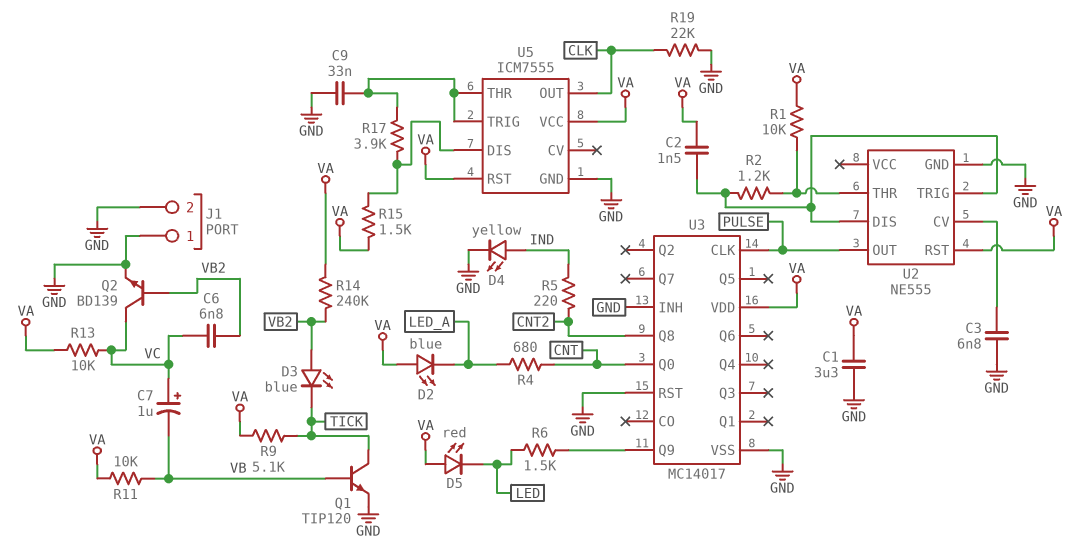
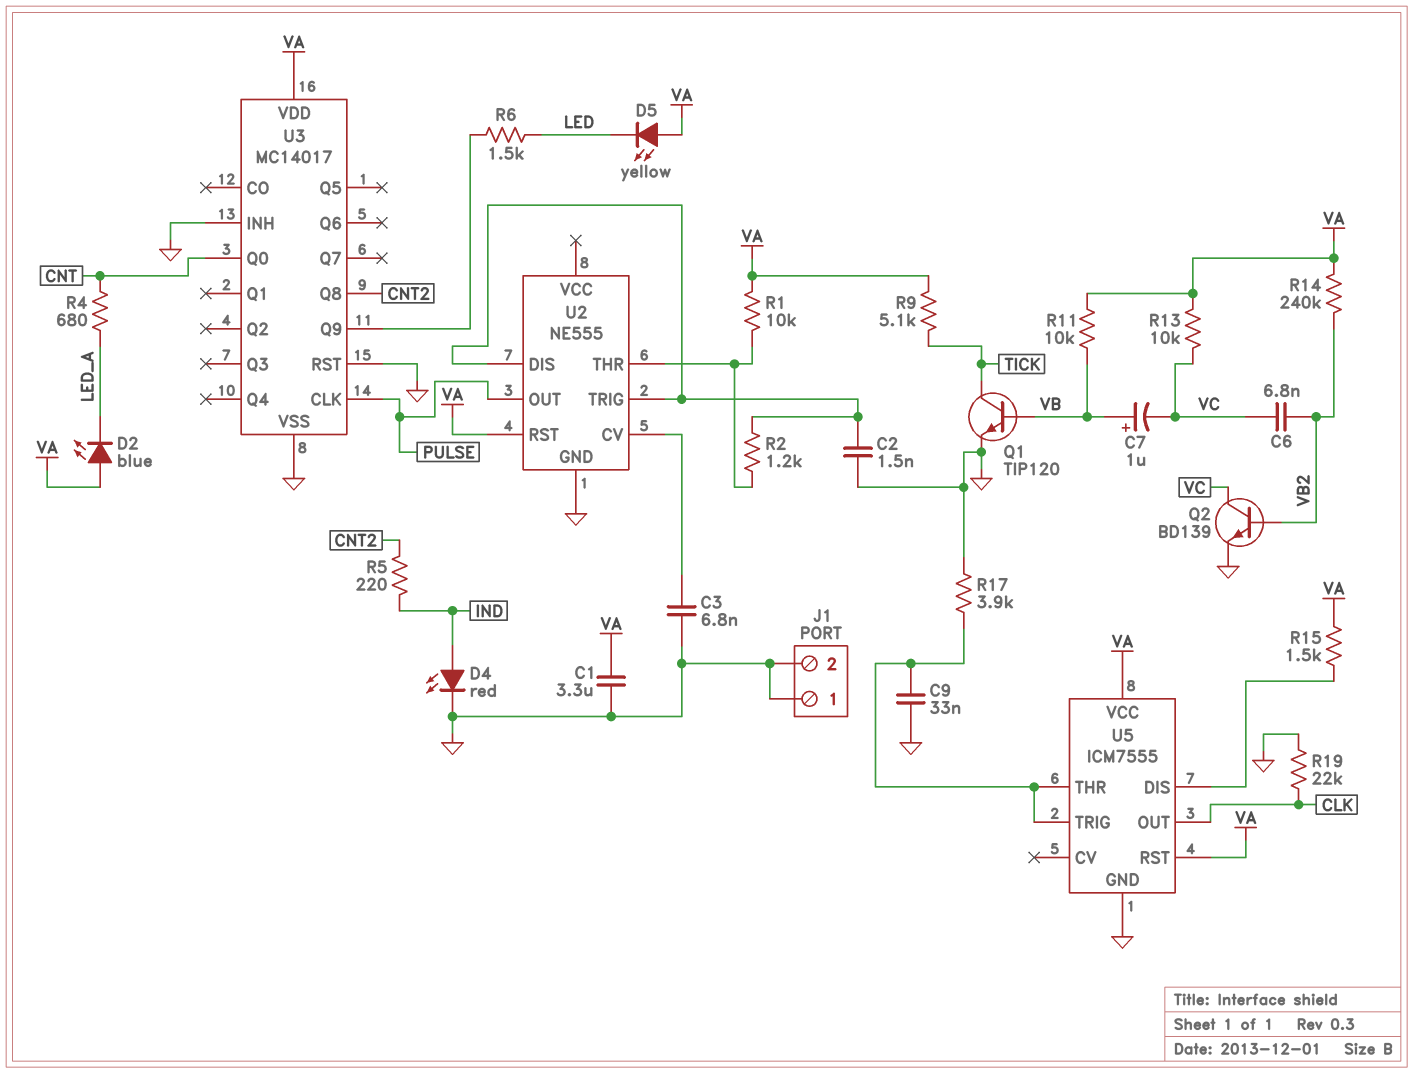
C2: 1.5nF (U2/DIS, VA) -> 1.5nF (GND, U2/DIS)
C7: 1uF (plus VC, minus VB) -> 1uF (plus VB, minus VC)
D3: LED blue (A VB2, K TICK) -> none
D4: LED yellow (A IND, K GND) -> LED red (A IND, K GND)
D5: LED red (A VA, K LED) -> LED yellow (A VA, K LED)
R17: 3.9k (U5/DIS, U5/THR) -> 3.9k (GND, U5/THR)

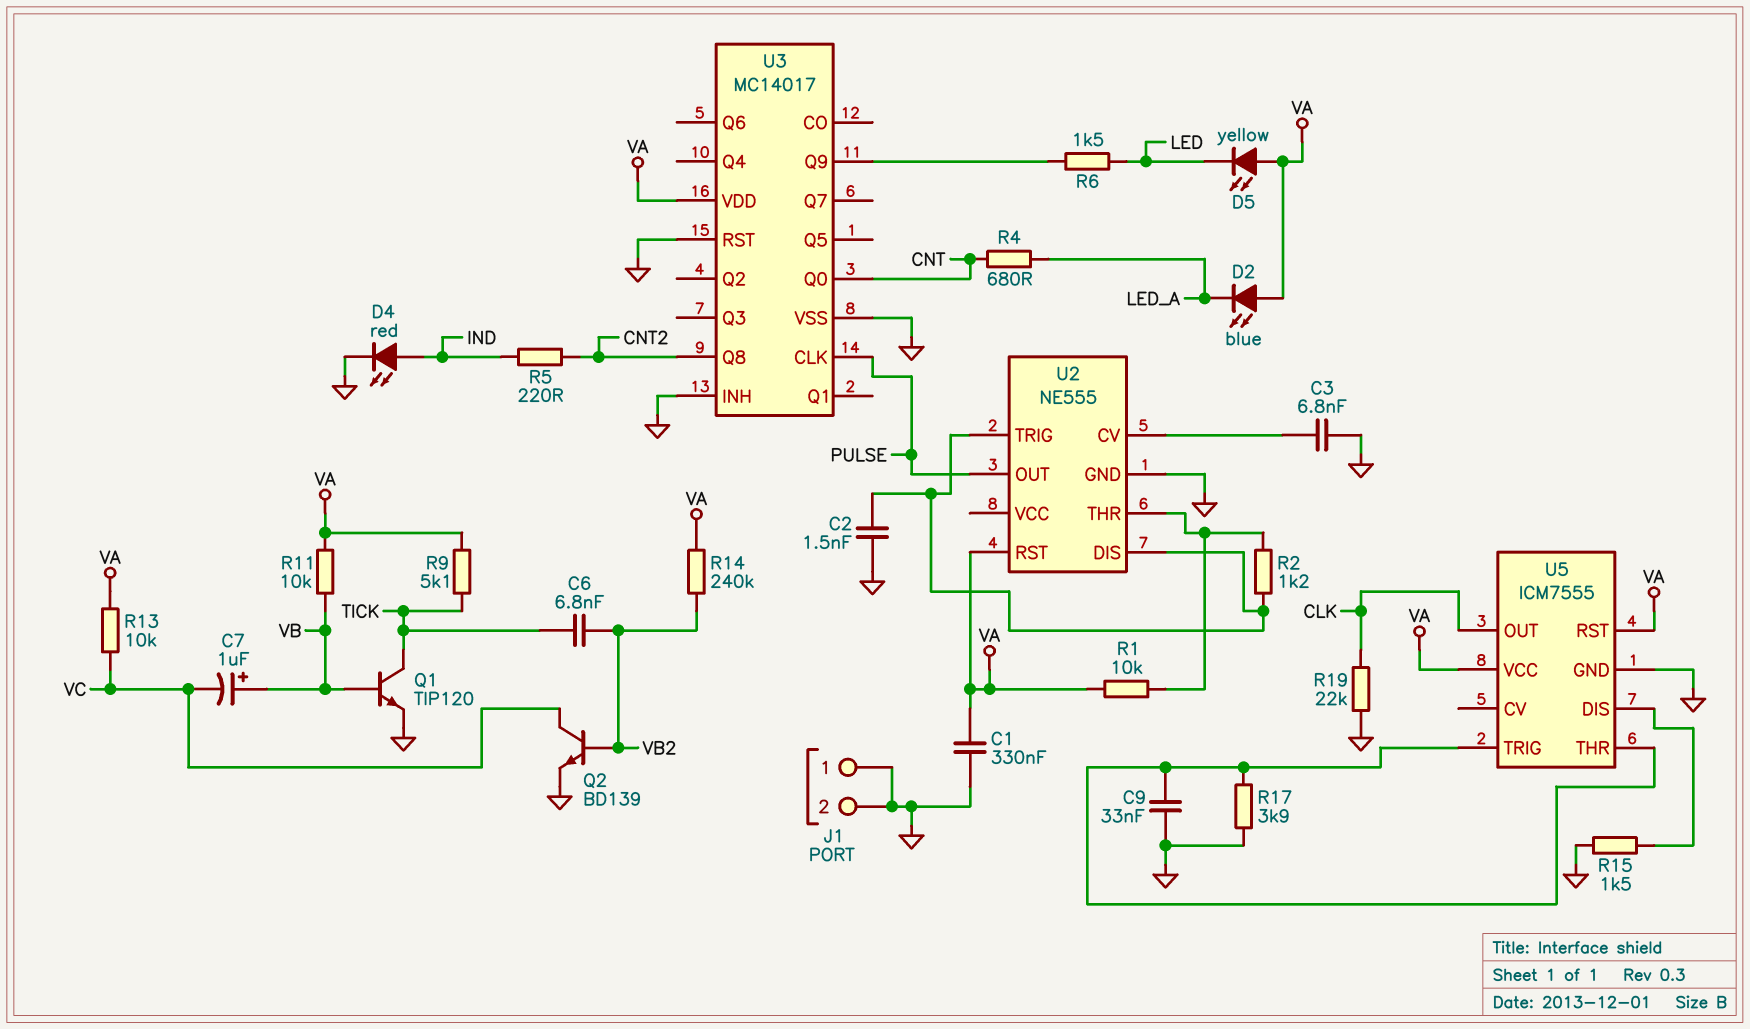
C1: 3.3uF (GND, VA) -> 330nF (GND, VA)
C6: 6.8nF (VB2, VC) -> 6.8nF (TICK, VB2)
R15: 1.5k (U5/DIS, VA) -> 1.5k (GND, U5/DIS)

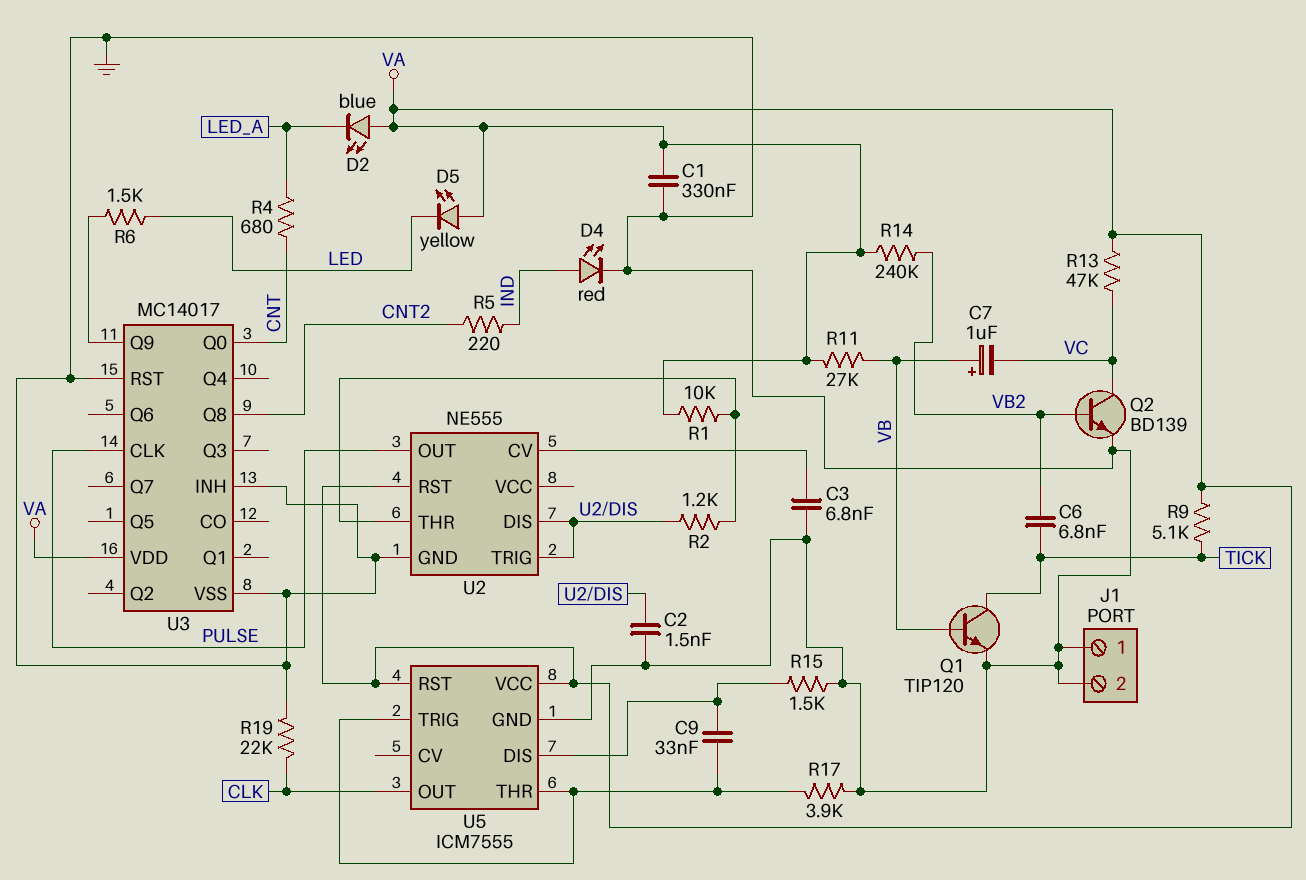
C9: 33nF (GND, U5/THR) -> 33nF (U5/DIS, U5/THR)
R11: 10k (VA, VB) -> 27k (VA, VB)
R13: 10k (VA, VC) -> 47k (VA, VC)

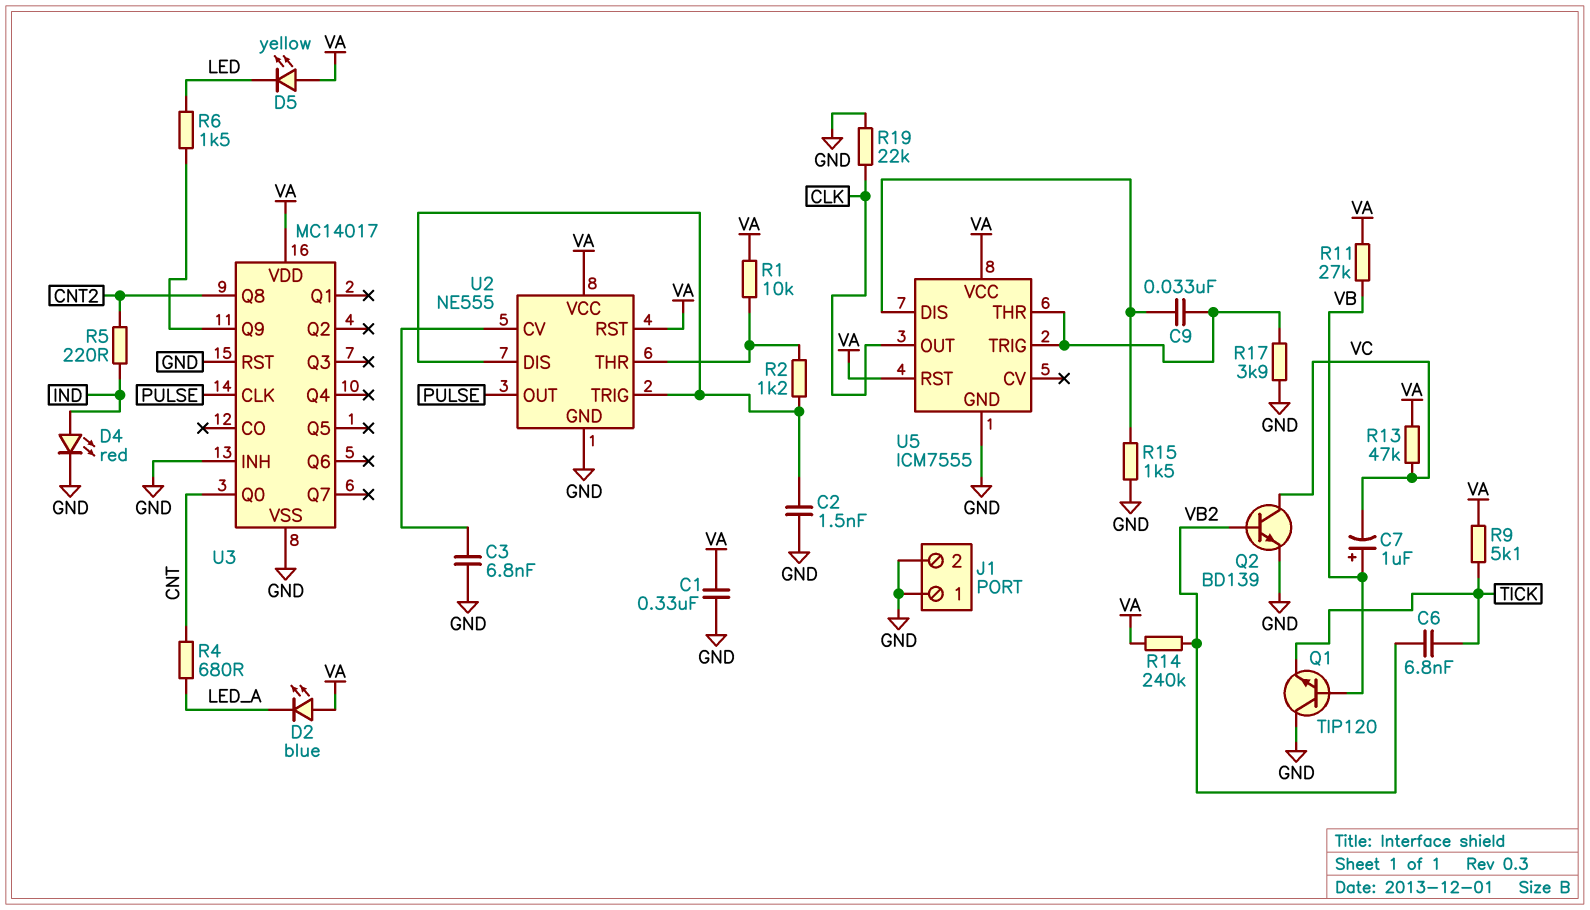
Q1: NPN TIP120 (B VB, C TICK, E GND) -> NPN TIP120 (B VB, C GND, E TICK)
U2 pin VCC: none -> VA

